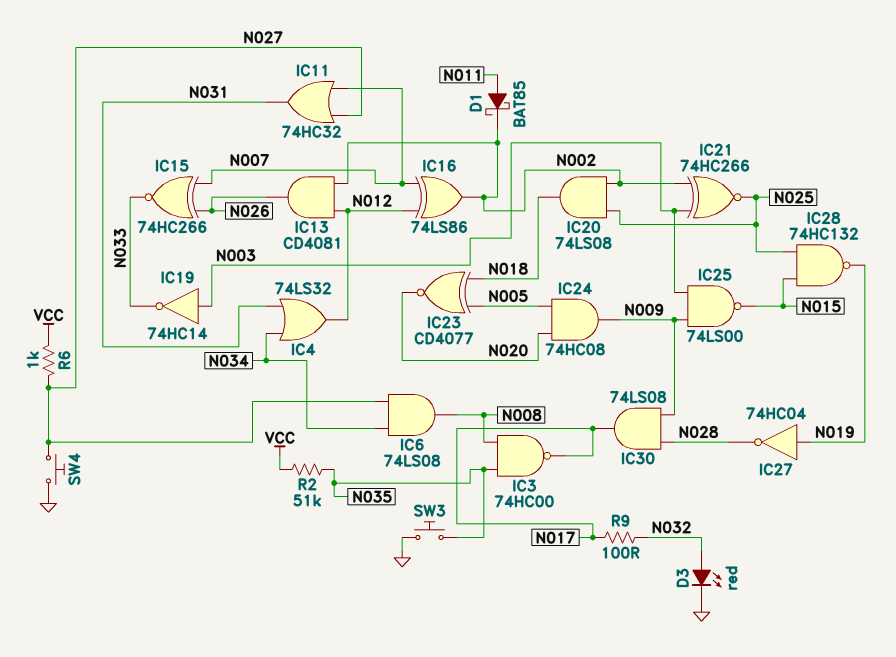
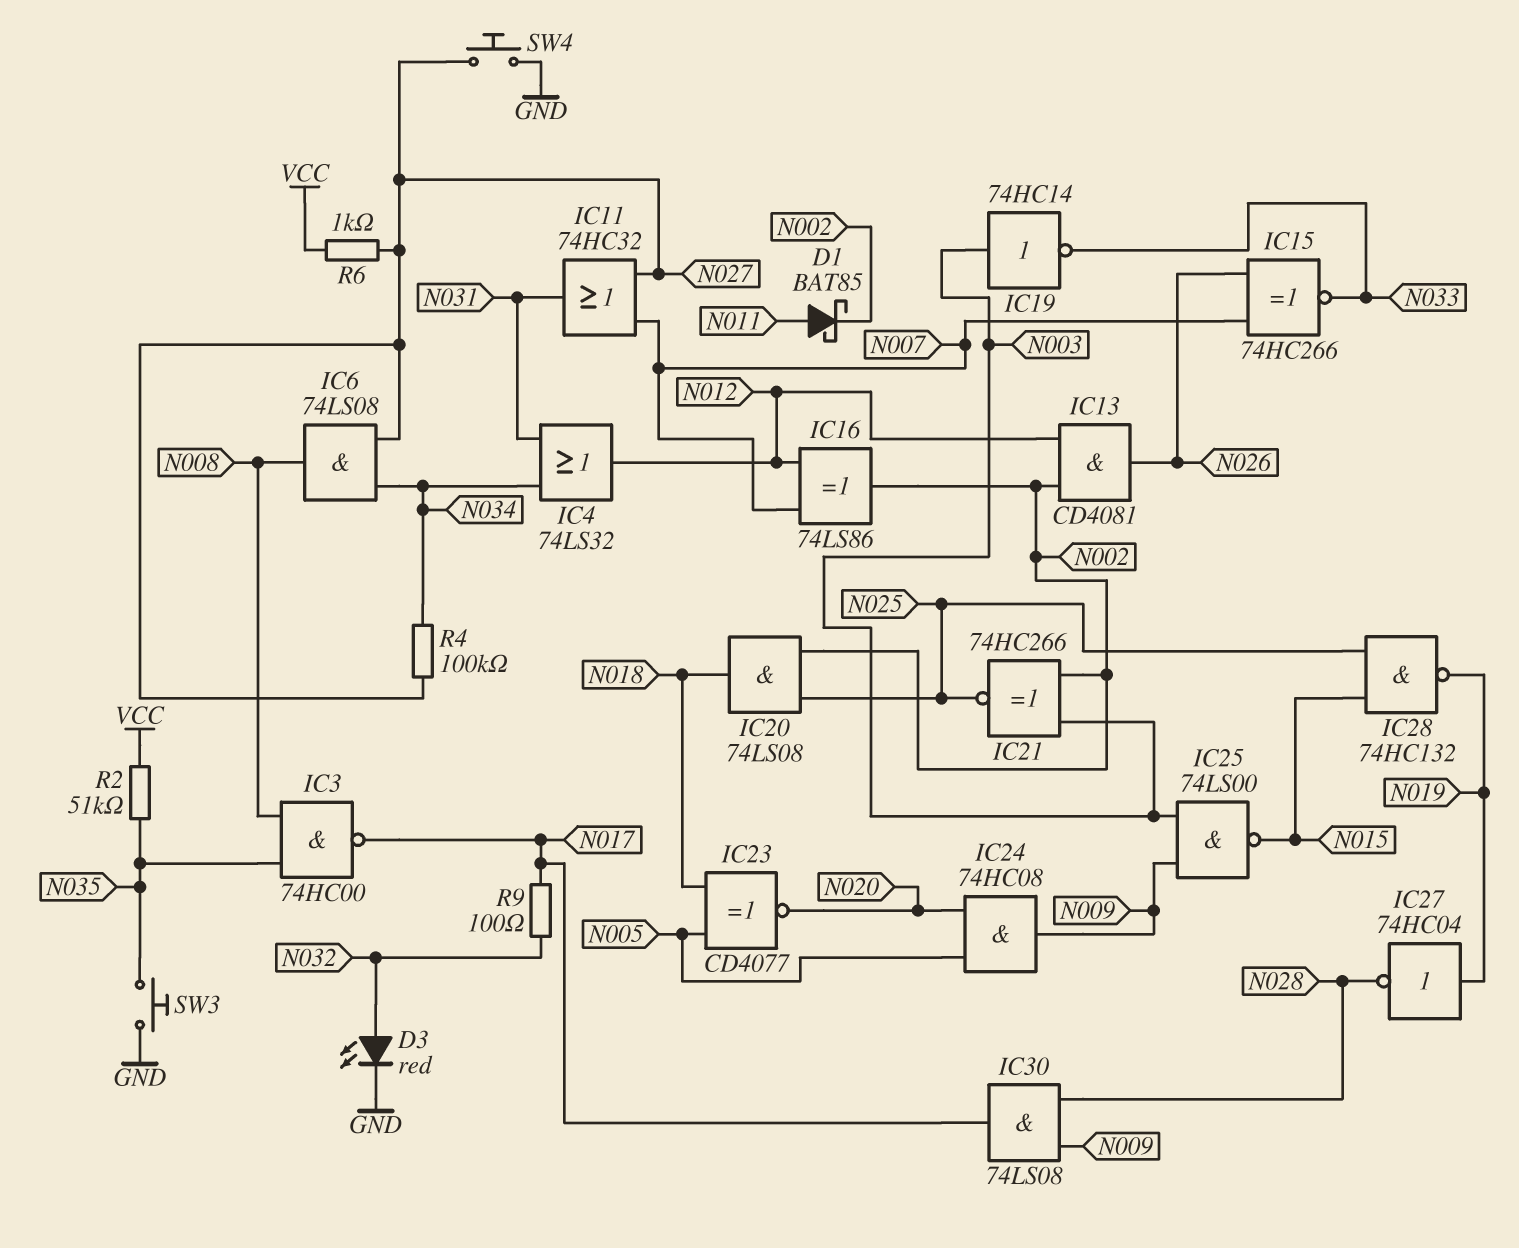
R4: none -> 100k (N027, N034)

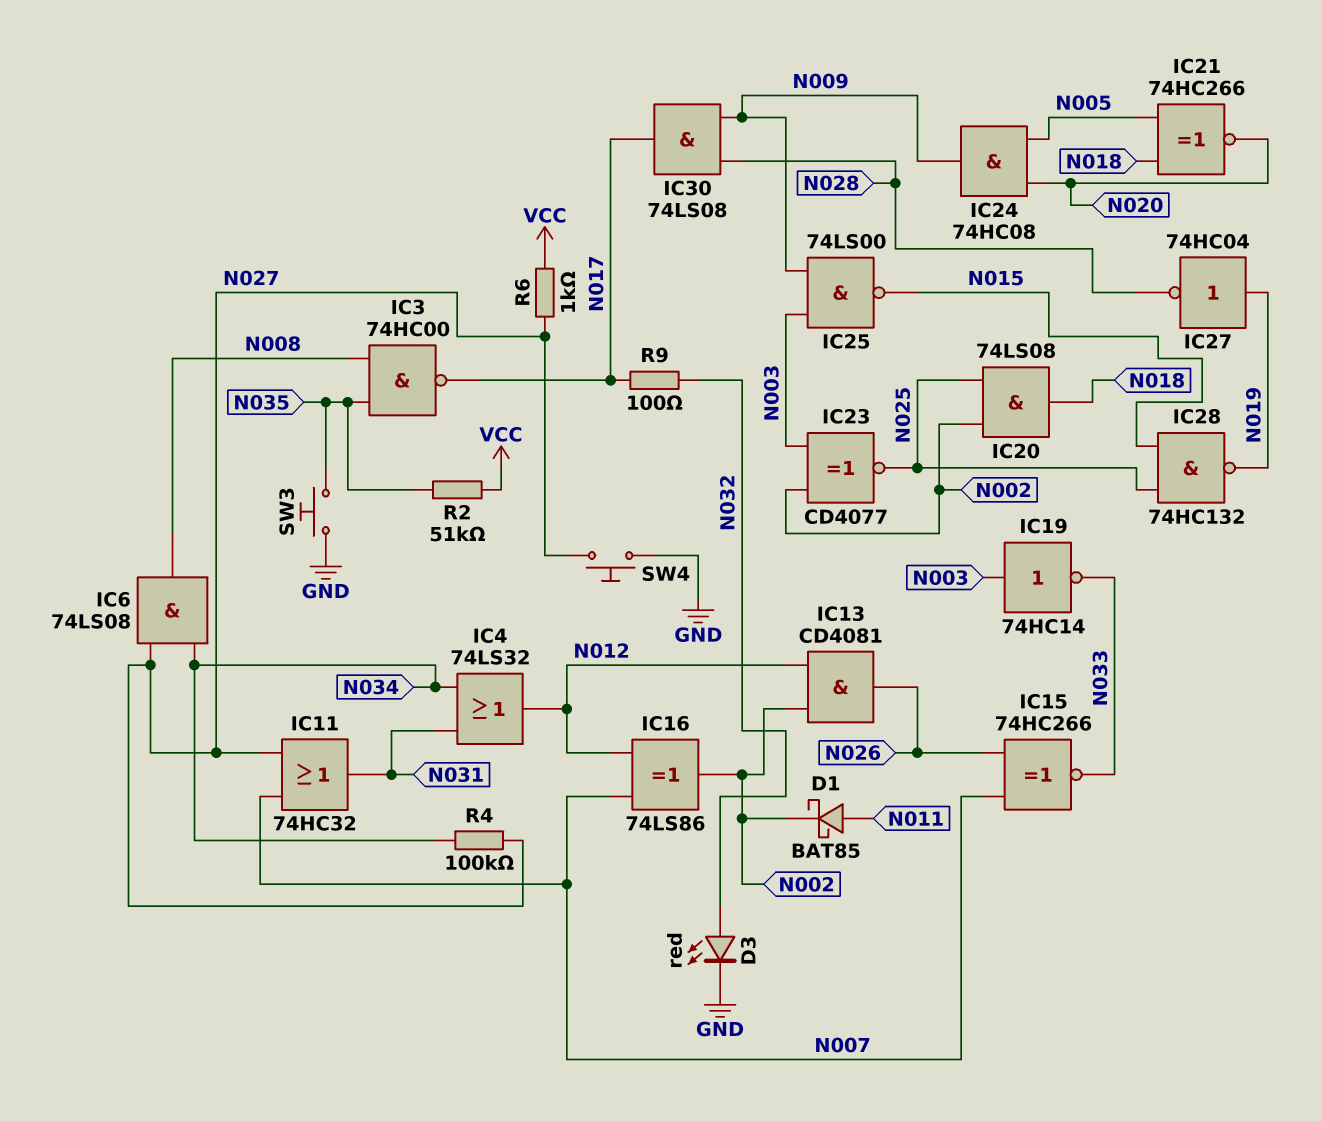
IC21: XNOR 74HC266 (in N002, in N003, out N025) -> XNOR 74HC266 (in N005, in N018, out N020)
IC23: XNOR CD4077 (in N005, in N018, out N020) -> XNOR CD4077 (in N002, in N003, out N025)

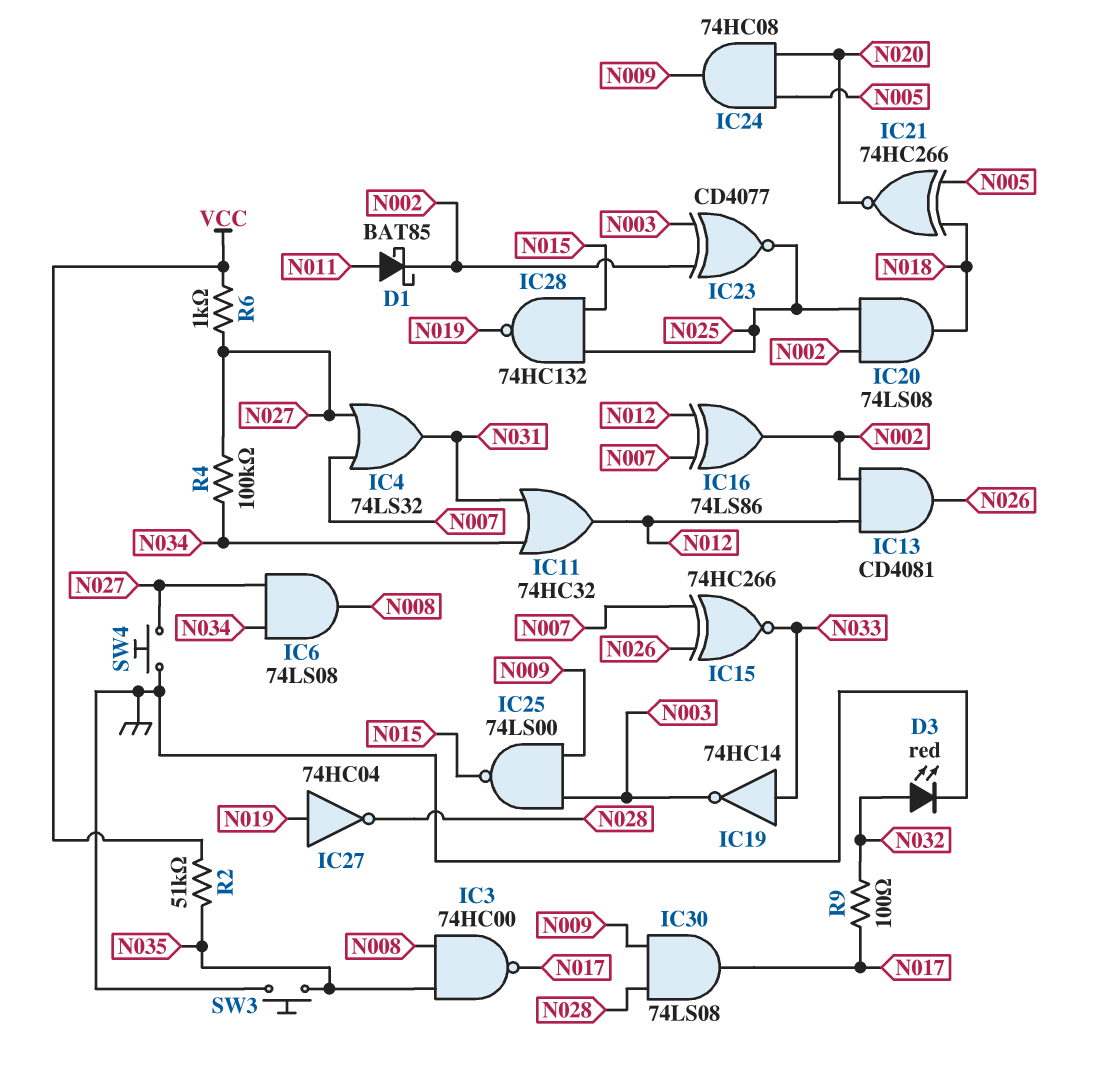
IC4: OR 74LS32 (in N031, in N034, out N012) -> OR 74LS32 (in N007, in N027, out N031)
IC11: OR 74HC32 (in N007, in N027, out N031) -> OR 74HC32 (in N031, in N034, out N012)
IC19: NOT 74HC14 (in N003, out N033) -> NOT 74HC14 (in N033, out N003)

